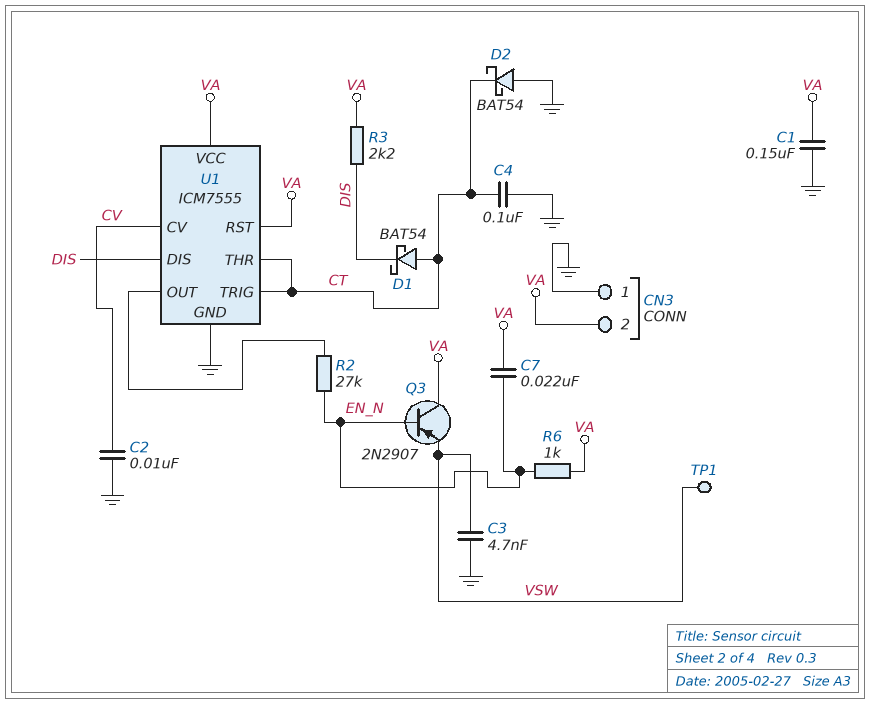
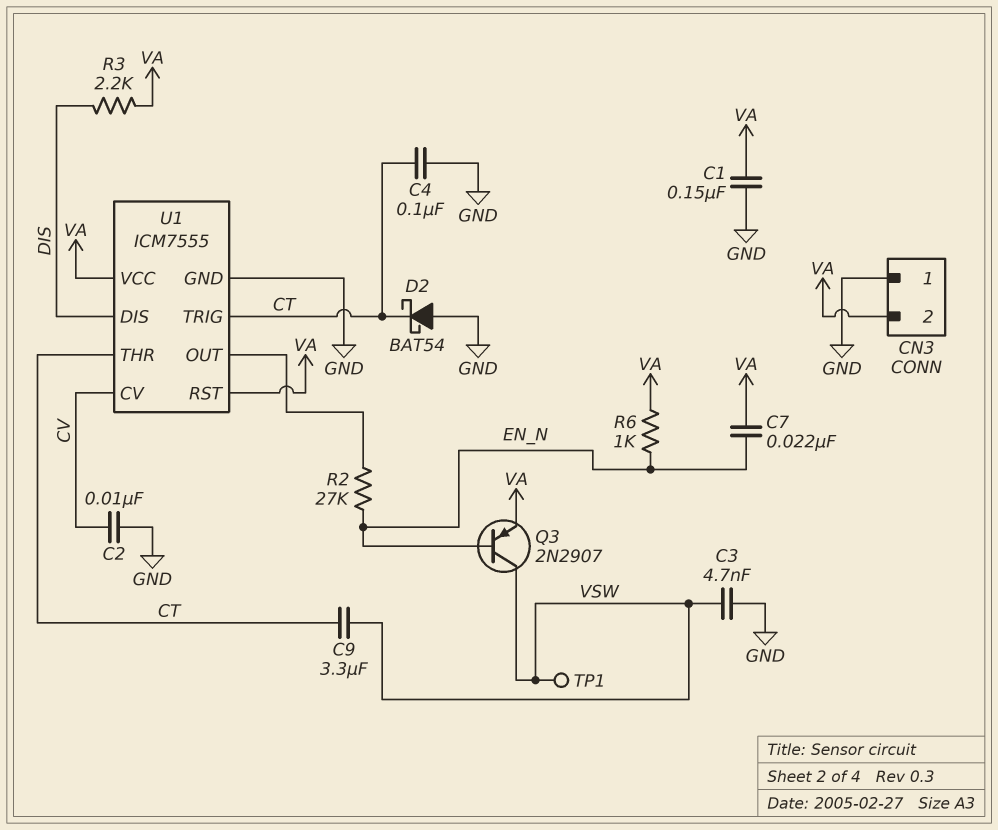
C9: none -> 3.3uF (CT, VSW)
D1: schottky BAT54 (A CT, K DIS) -> none
Q3: PNP 2N2907 (B EN_N, C VA, E VSW) -> PNP 2N2907 (B EN_N, C VSW, E VA)

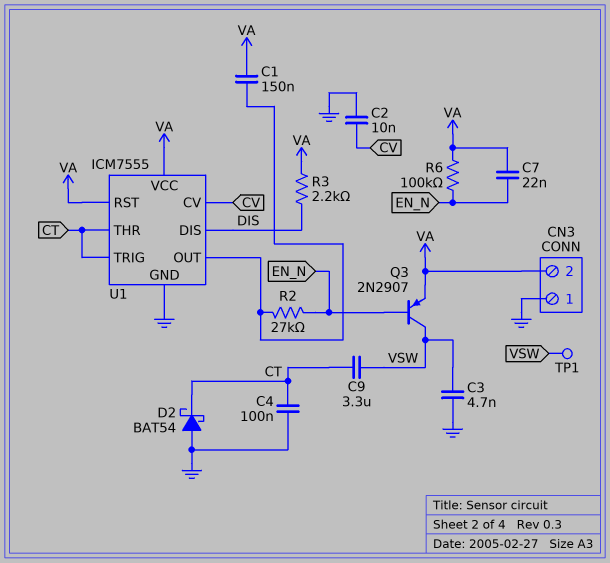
C1: 150nF (GND, VA) -> 150nF (U1/OUT, VA)
R6: 1k (EN_N, VA) -> 100k (EN_N, VA)

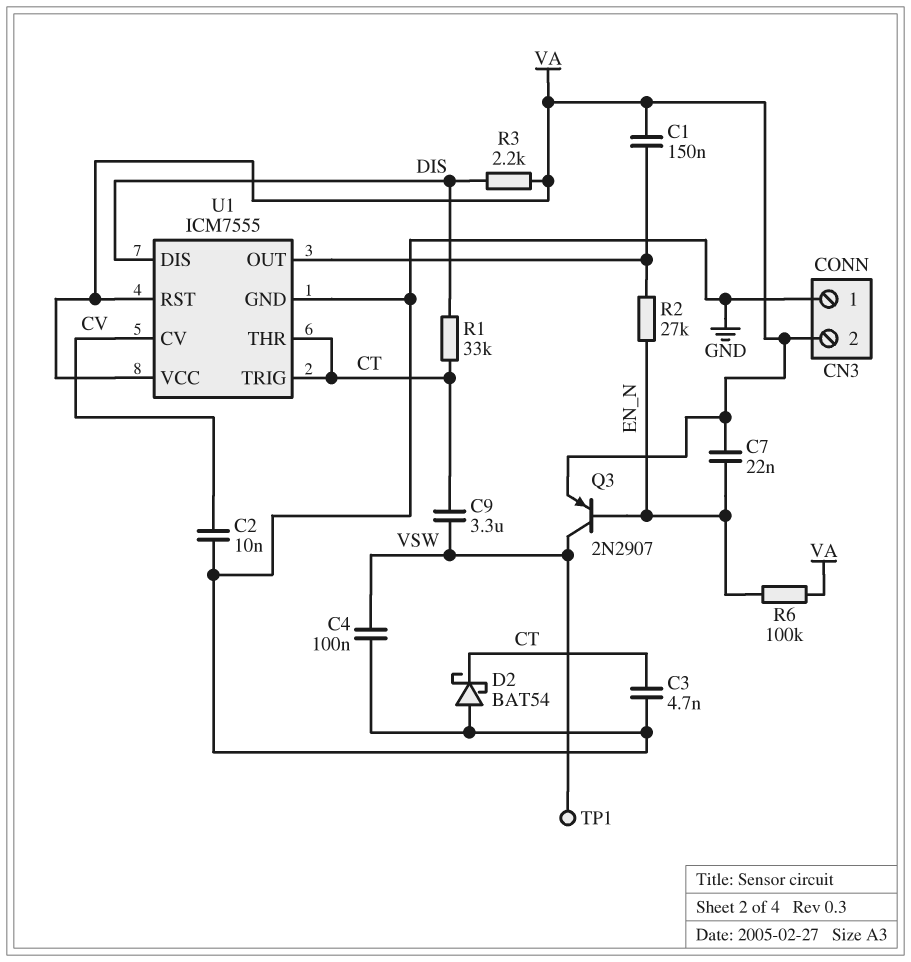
C3: 4.7nF (GND, VSW) -> 4.7nF (CT, GND)
C4: 100nF (CT, GND) -> 100nF (GND, VSW)
R1: none -> 33k (CT, DIS)

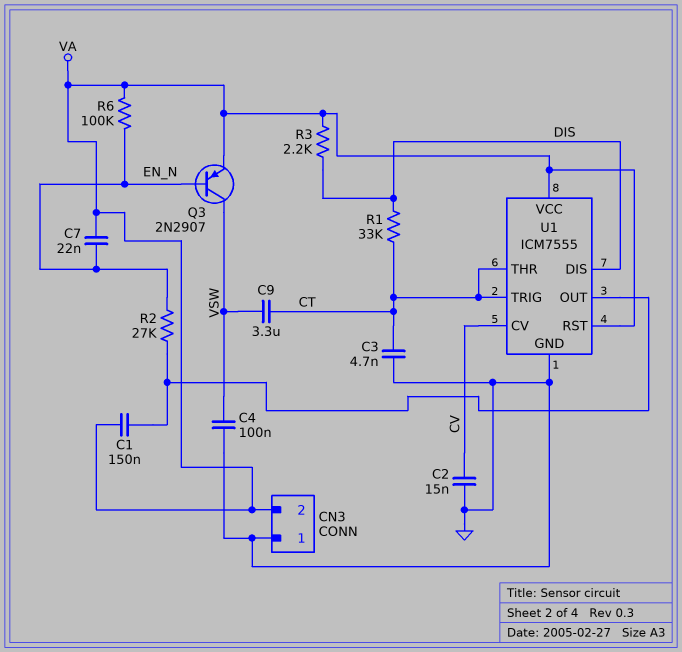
C2: 10nF (CV, GND) -> 15nF (CV, GND)
D2: schottky BAT54 (A GND, K CT) -> none
TP1: test point (VSW) -> none

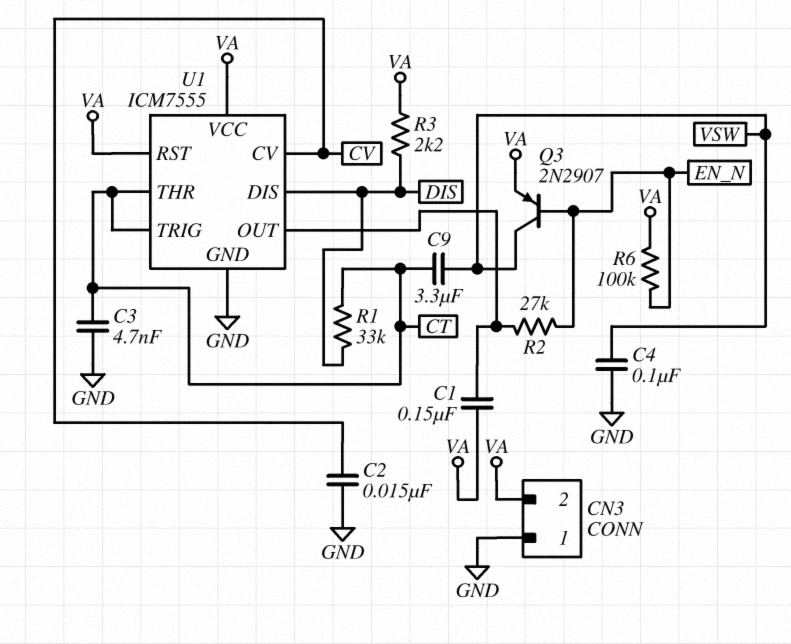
C7: 22nF (EN_N, VA) -> none

